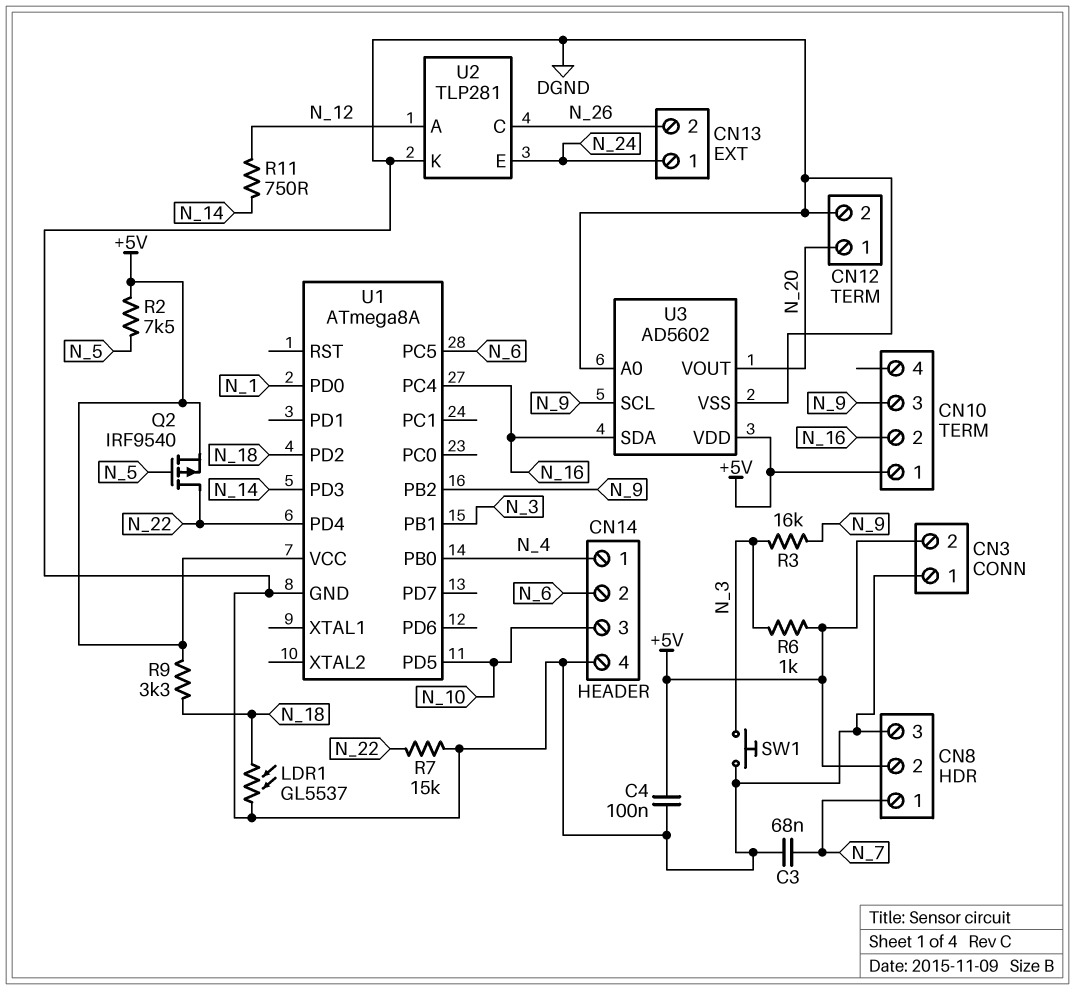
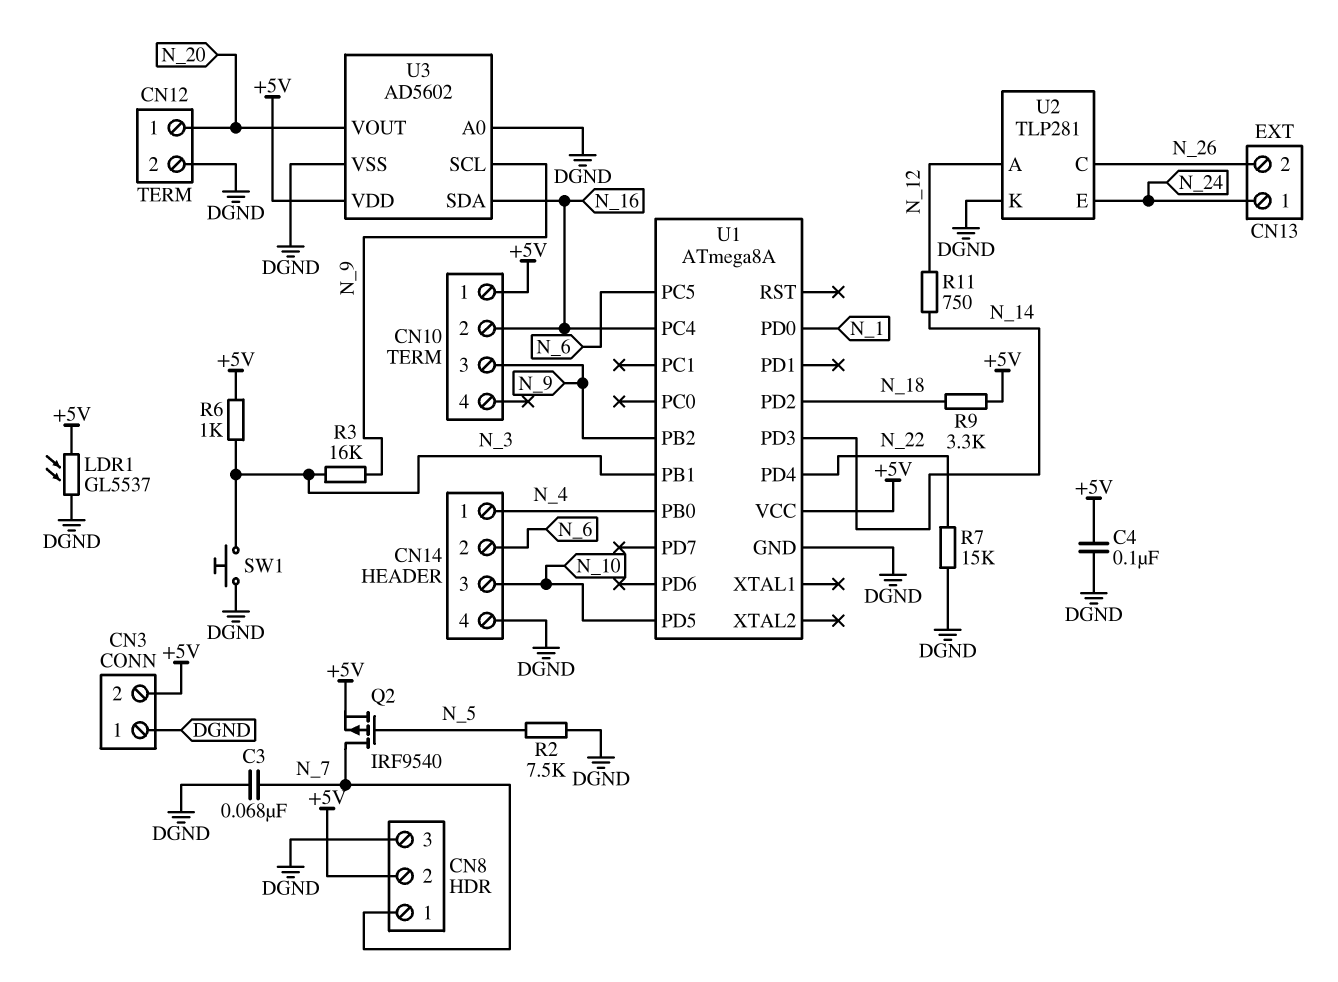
LDR1: GL5537 (DGND, N_18) -> GL5537 (+5V, DGND)
Q2: PMOS IRF9540 (G N_5, D N_22, S +5V) -> PMOS IRF9540 (G N_5, D N_7, S +5V)
R2: 7.5k (+5V, N_5) -> 7.5k (DGND, N_5)

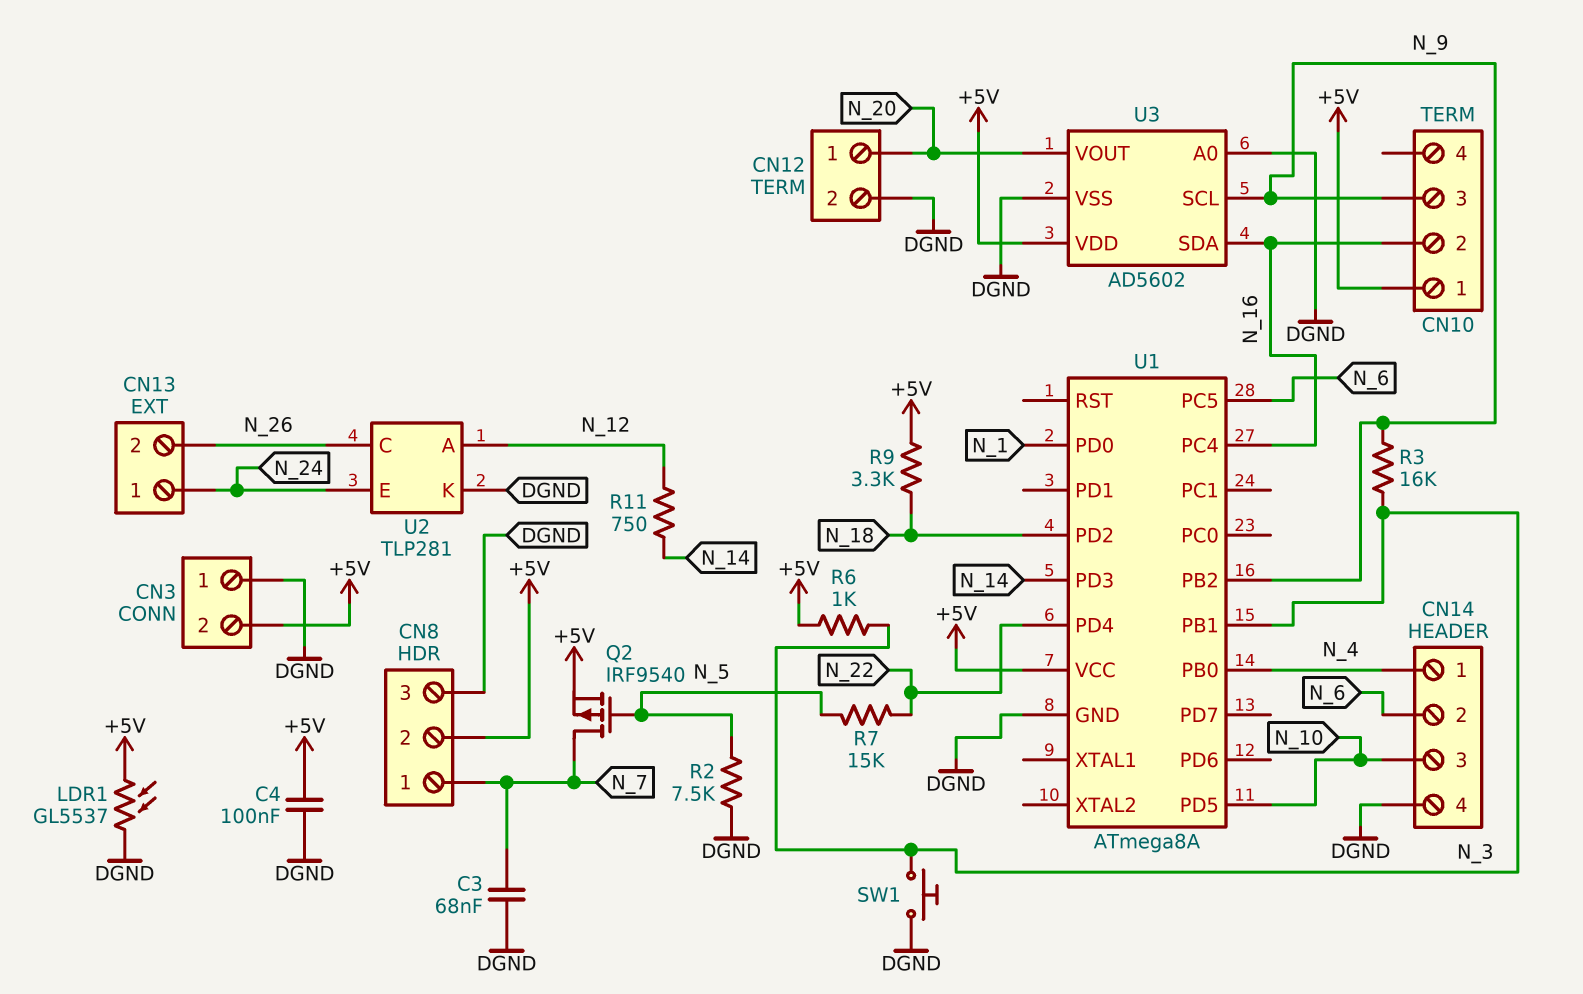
R7: 15k (DGND, N_22) -> 15k (N_5, N_22)

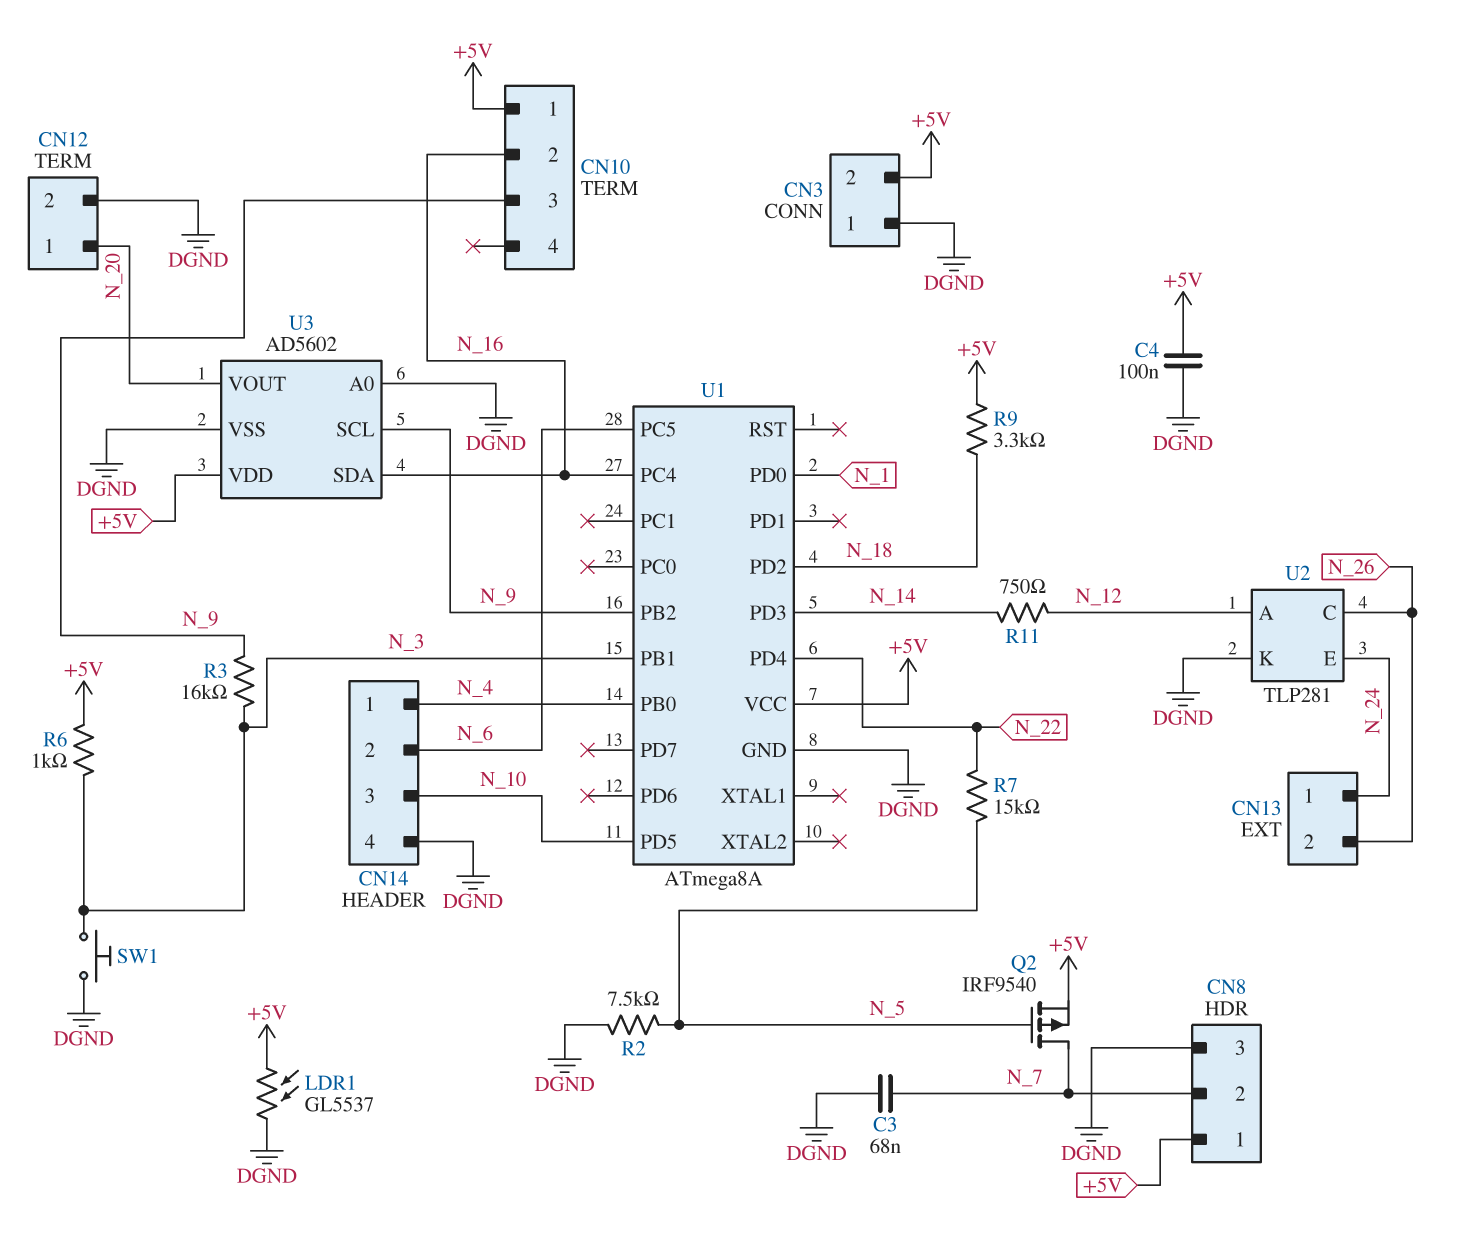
CN8 pin 1: N_7 -> +5V
CN8 pin 2: +5V -> N_7

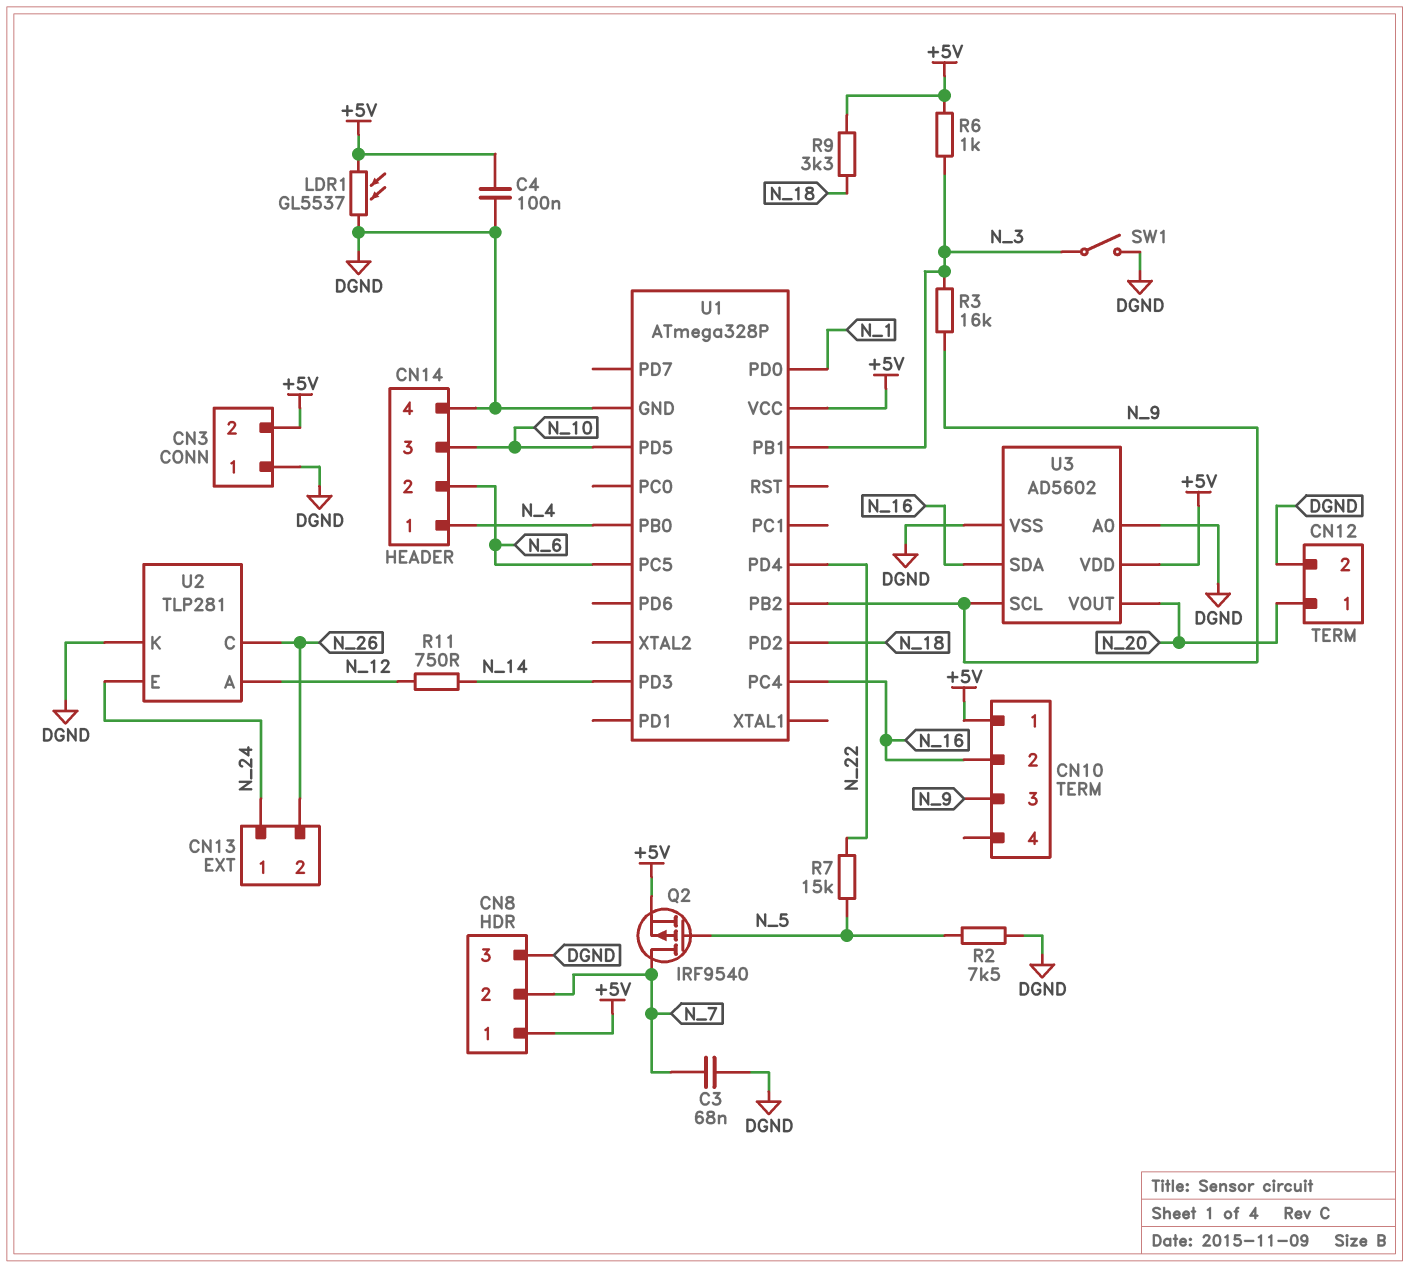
SW1: button (DGND, N_3) -> switch (DGND, N_3)
U1: ATmega8A -> ATmega328P

